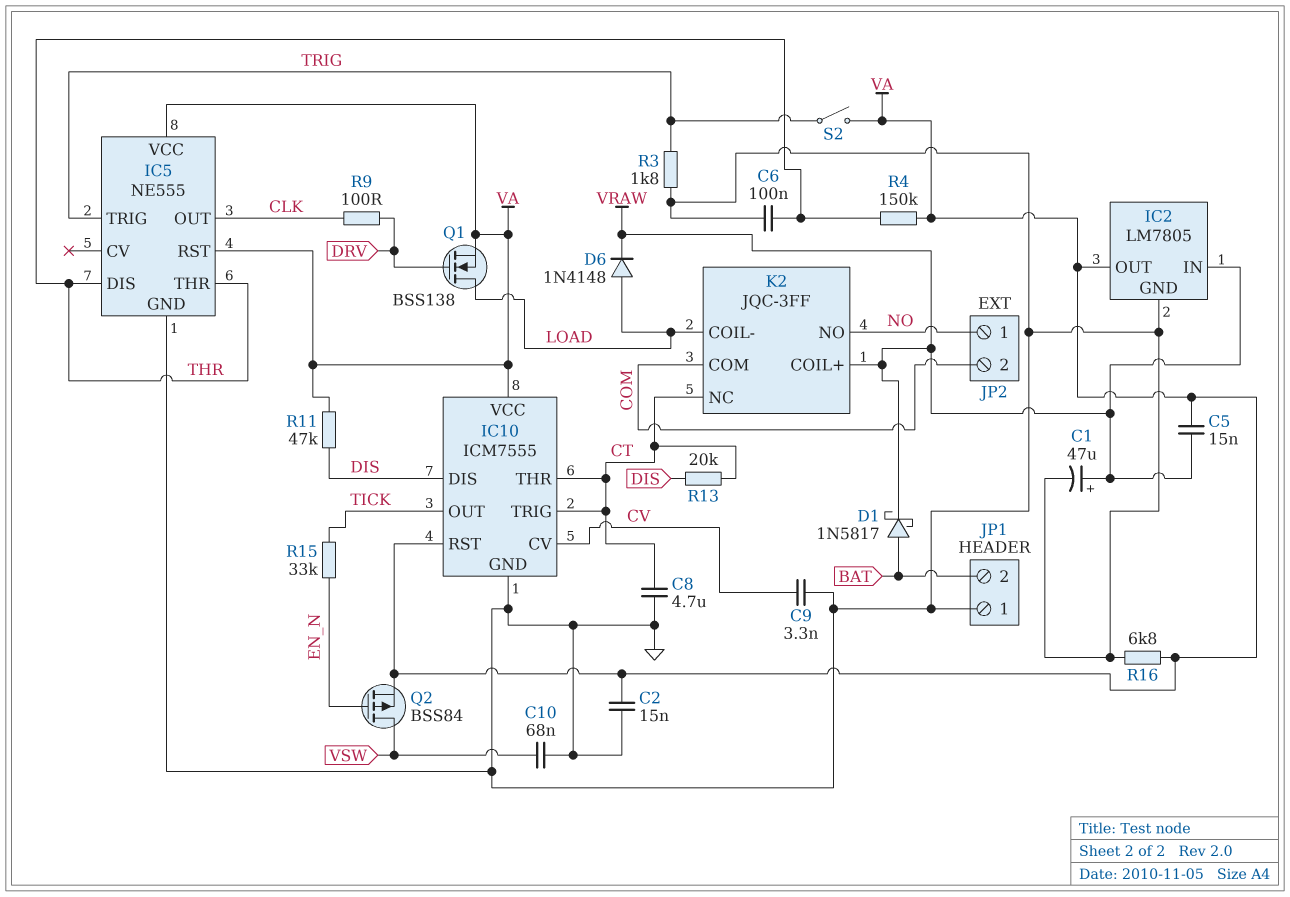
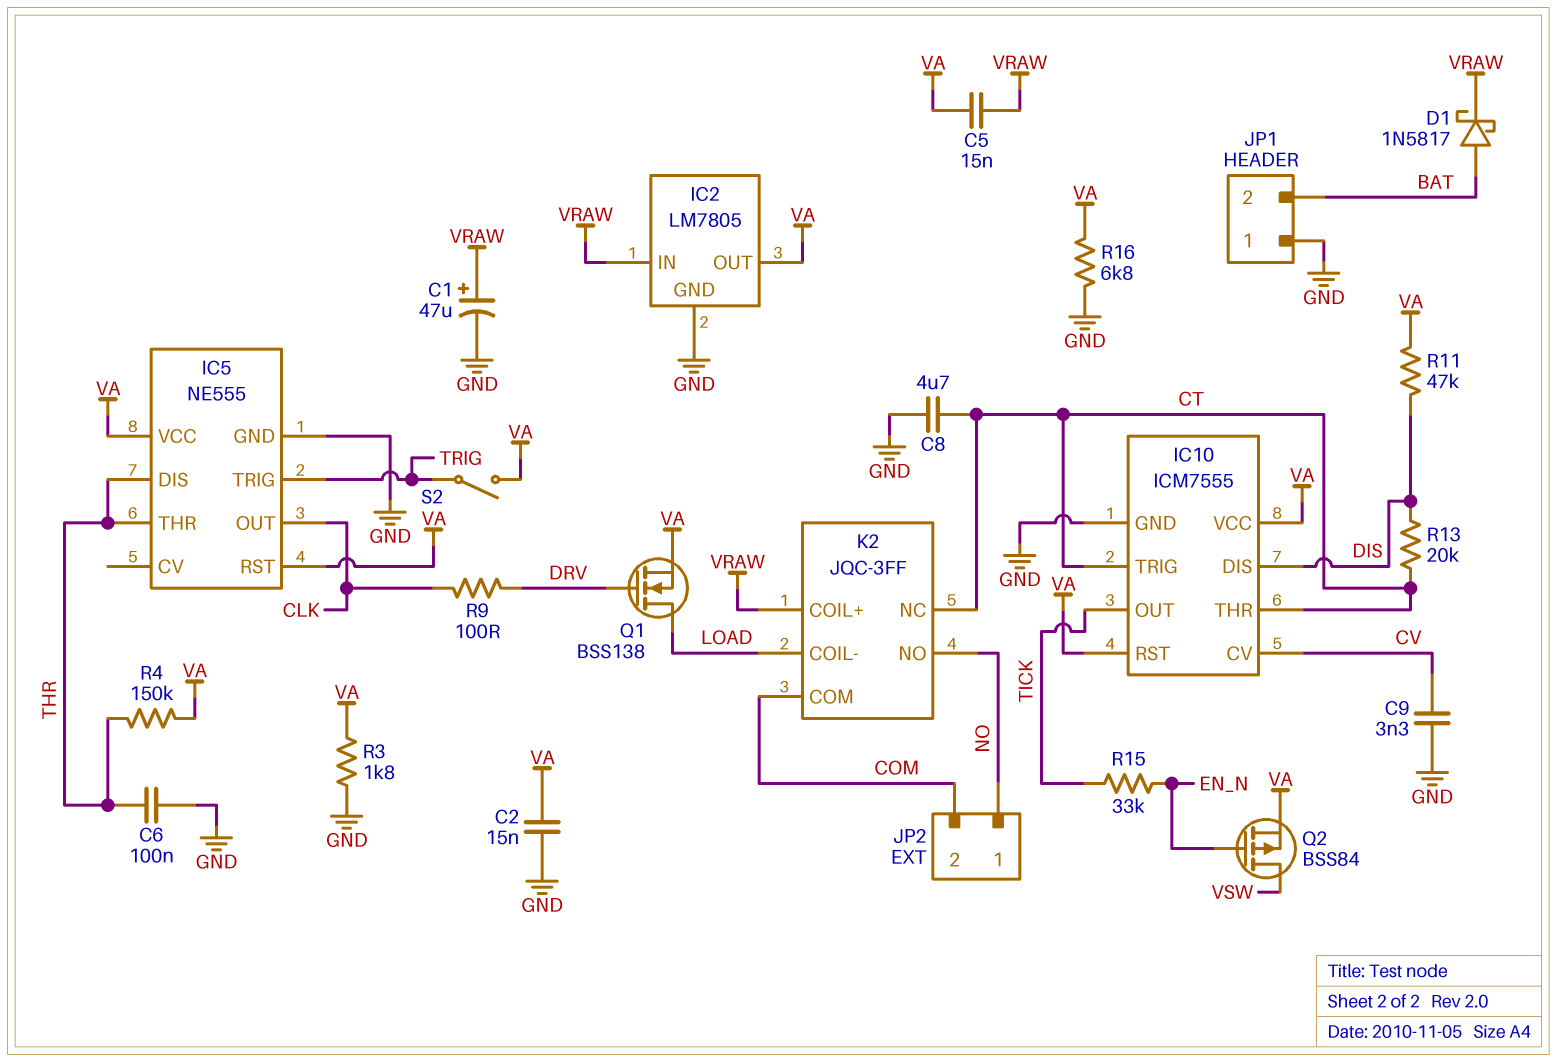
C10: 68nF (GND, VSW) -> none
D6: diode 1N4148 (A LOAD, K VRAW) -> none
R3: 1.8k (GND, TRIG) -> 1.8k (GND, VA)

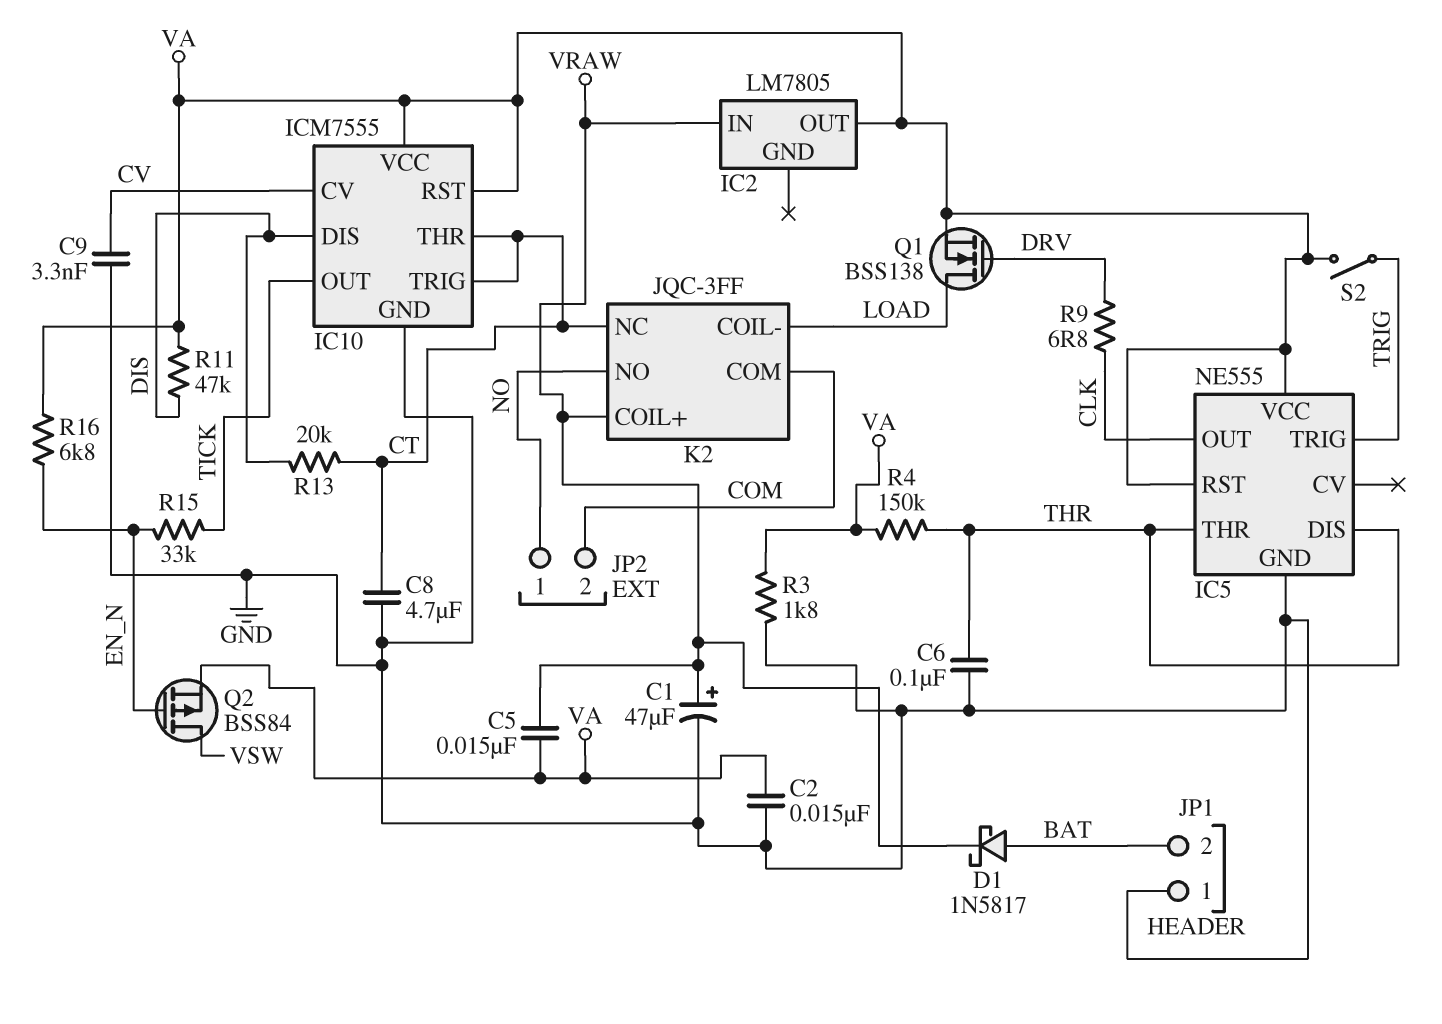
IC2 pin GND: GND -> none
R9: 100 (CLK, DRV) -> 6.8 (CLK, DRV)
R16: 6.8k (GND, VA) -> 6.8k (EN_N, VA)

